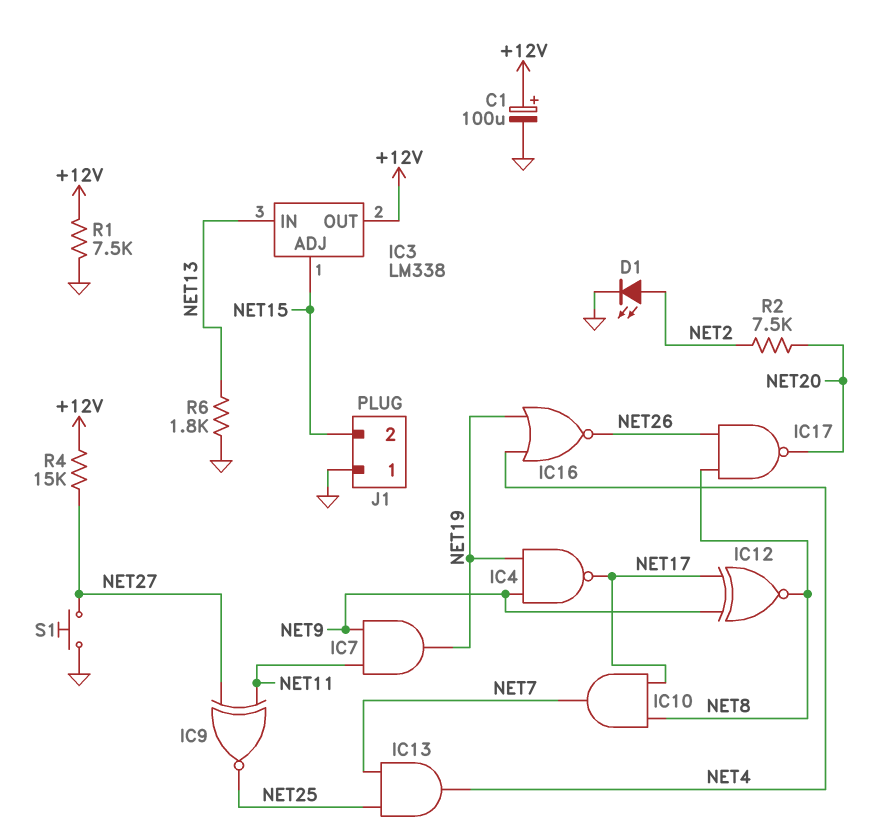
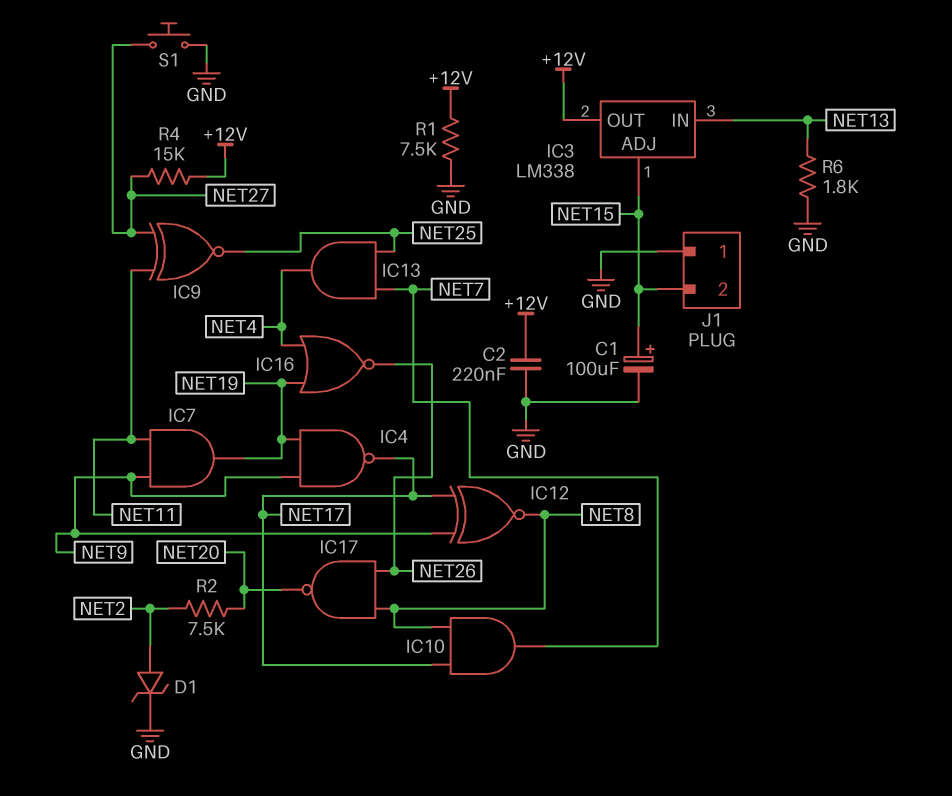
C1: 100uF (plus +12V, minus GND) -> 100uF (plus NET15, minus GND)
C2: none -> 220nF (+12V, GND)
D1: LED (A NET2, K GND) -> zener (A NET2, K GND)

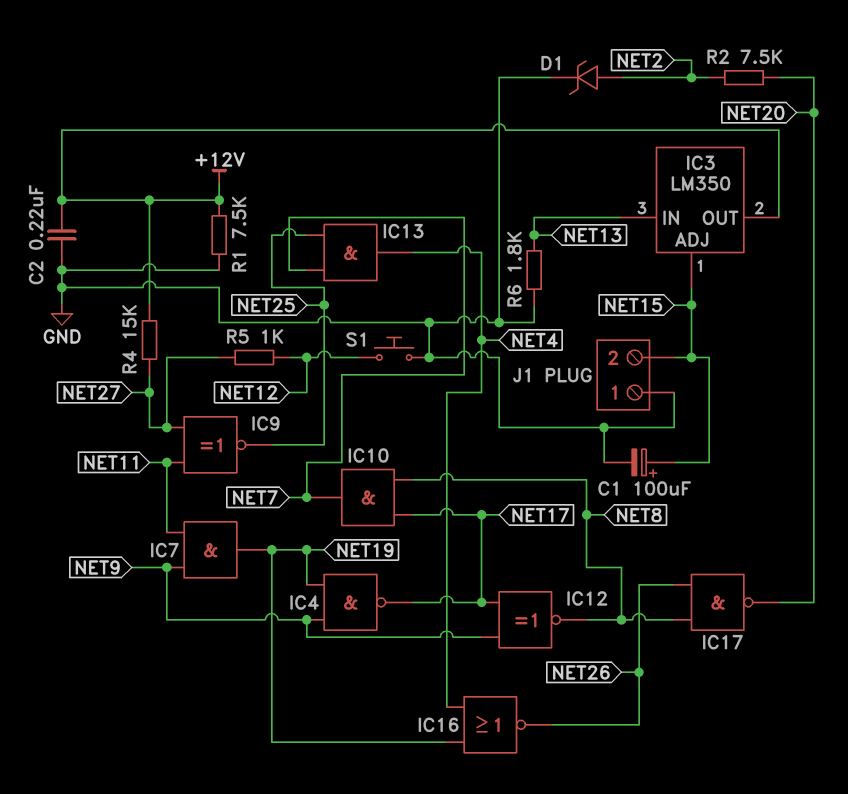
IC3: LM338 -> LM350
R5: none -> 1k (NET12, NET27)
S1: button (GND, NET27) -> button (GND, NET12)

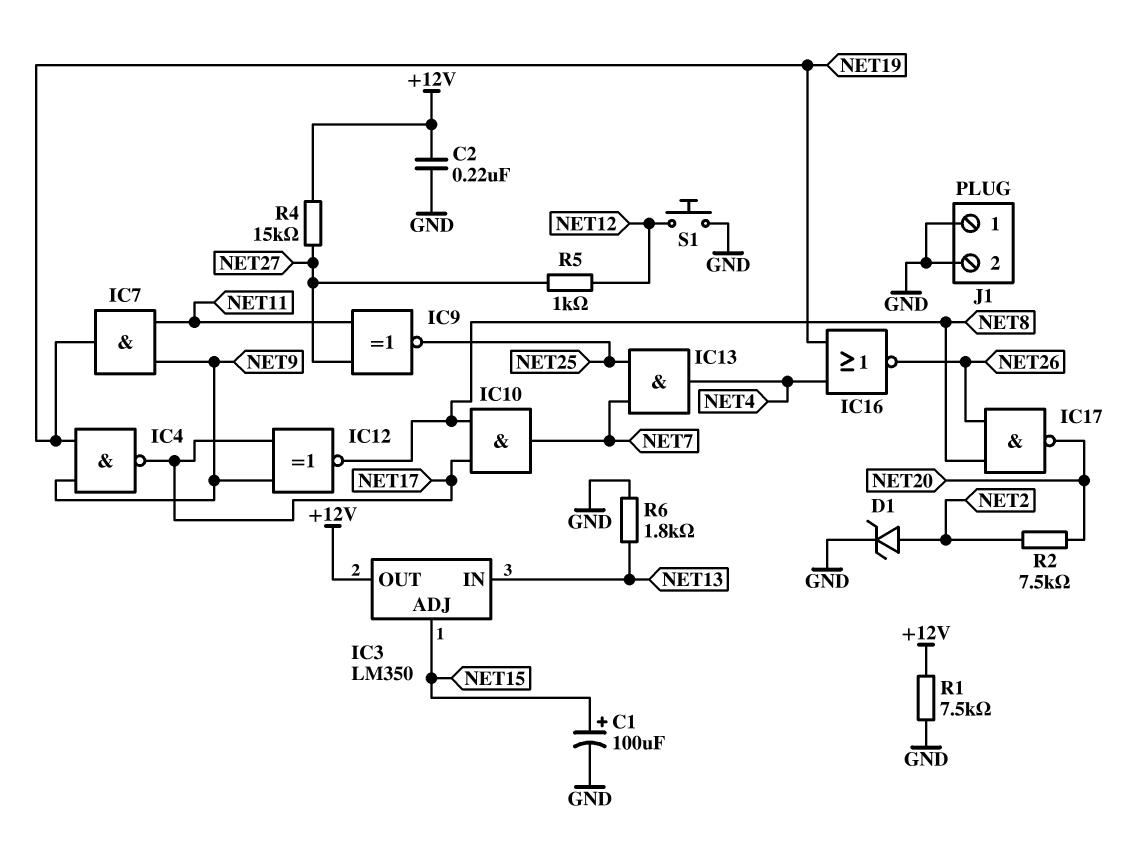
J1 pin 2: NET15 -> GND

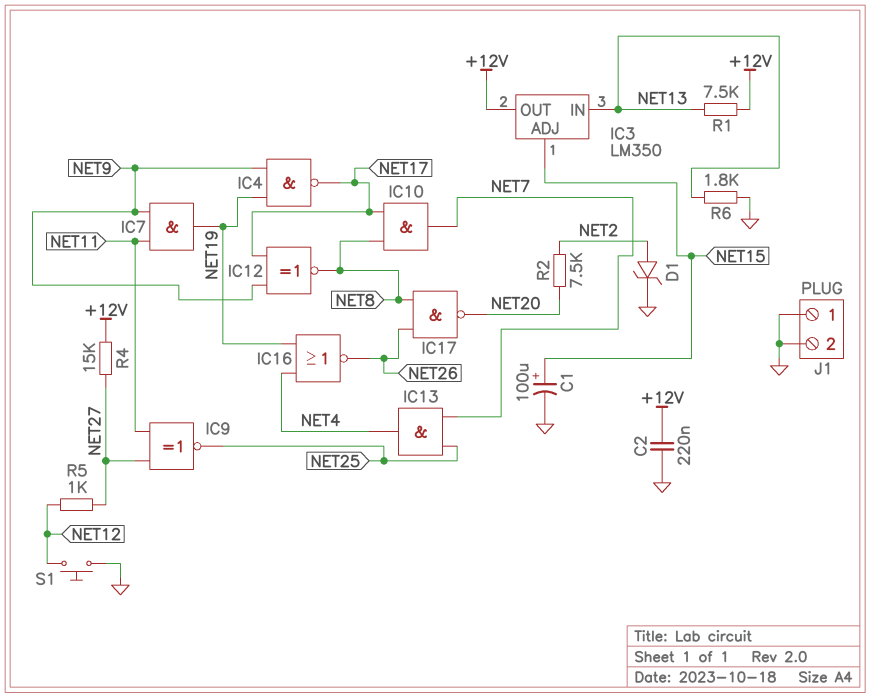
R1: 7.5k (+12V, GND) -> 7.5k (+12V, NET13)

